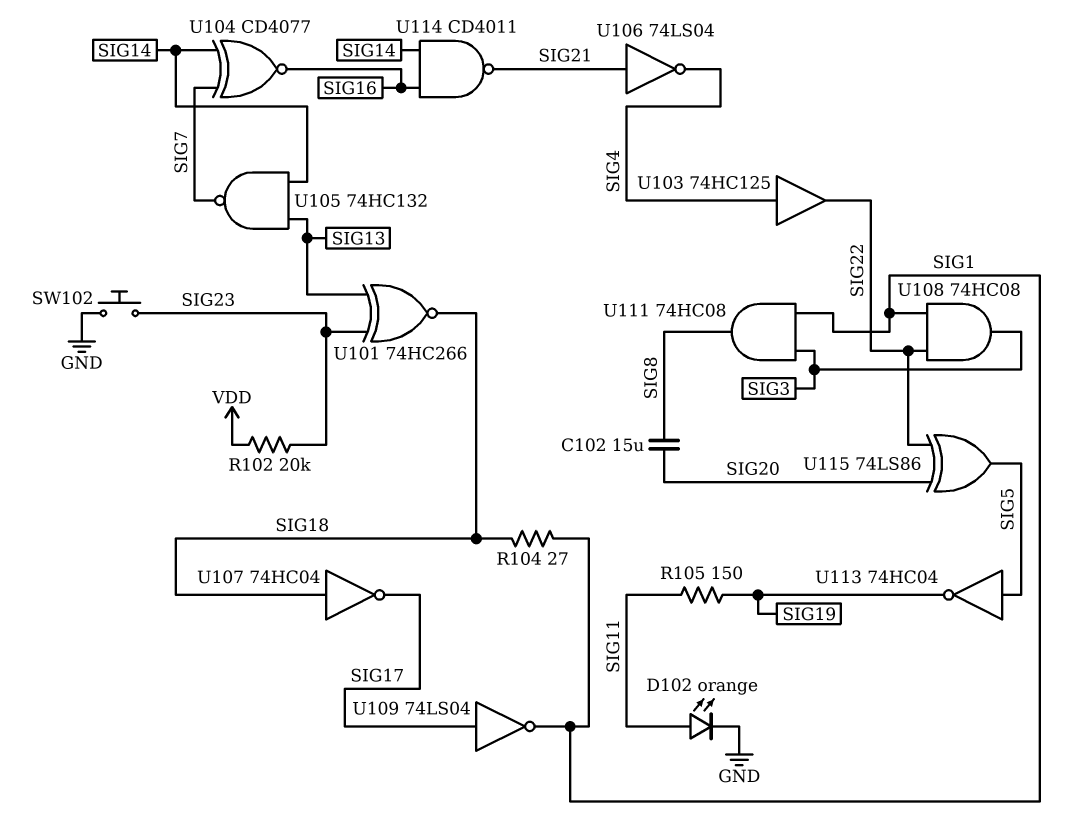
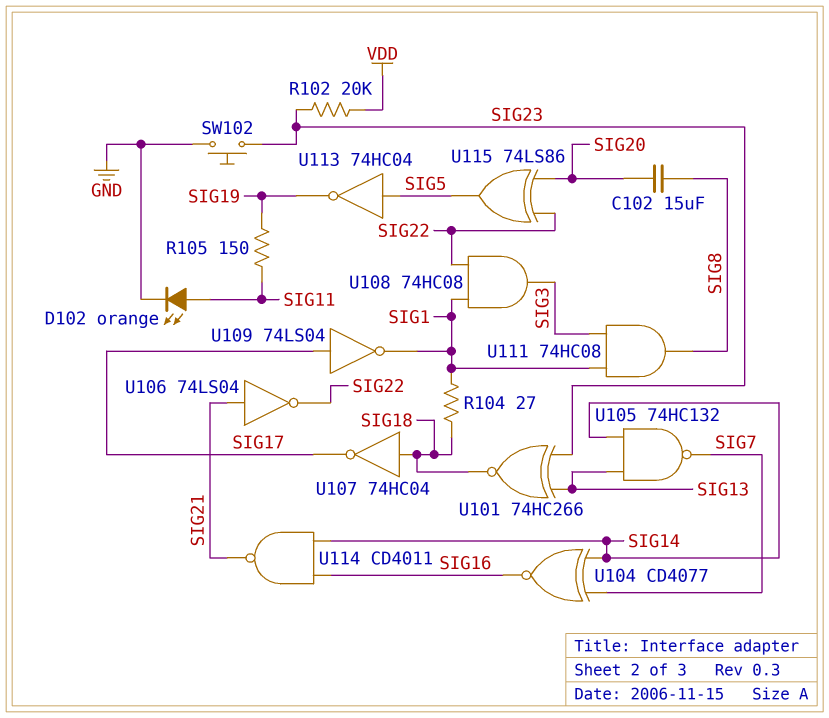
U103: buffer 74HC125 (in SIG4, out SIG22) -> none
U106: NOT 74LS04 (in SIG21, out SIG4) -> NOT 74LS04 (in SIG21, out SIG22)

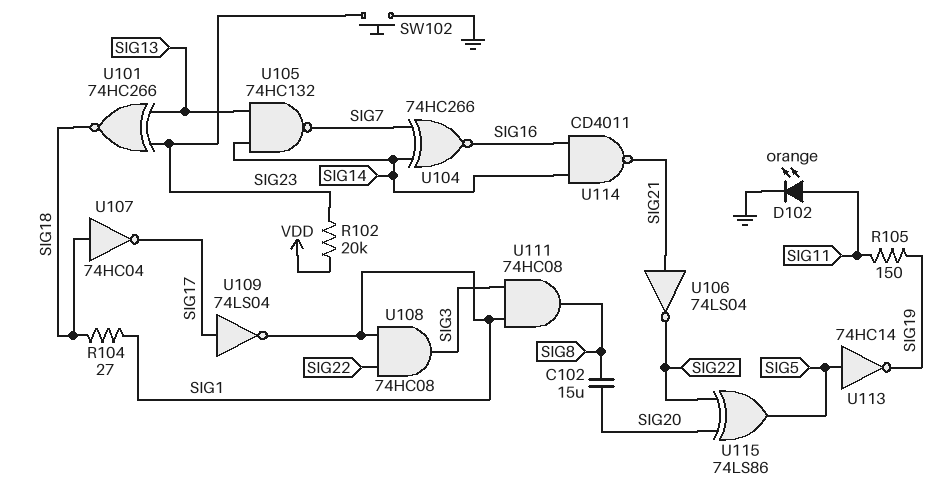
U104: XNOR CD4077 (in SIG7, in SIG14, out SIG16) -> XNOR 74HC266 (in SIG7, in SIG14, out SIG16)
U113: NOT 74HC04 (in SIG5, out SIG19) -> NOT 74HC14 (in SIG5, out SIG19)

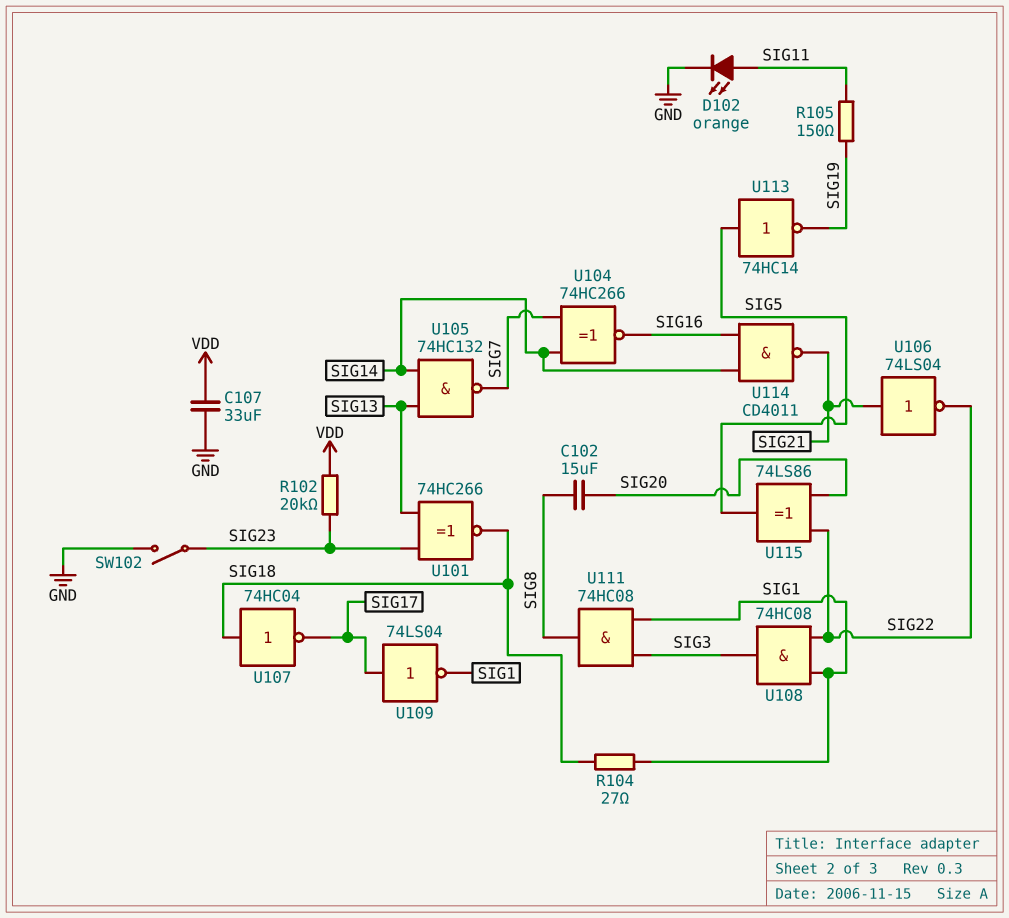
C107: none -> 33uF (GND, VDD)
SW102: button (GND, SIG23) -> switch (GND, SIG23)

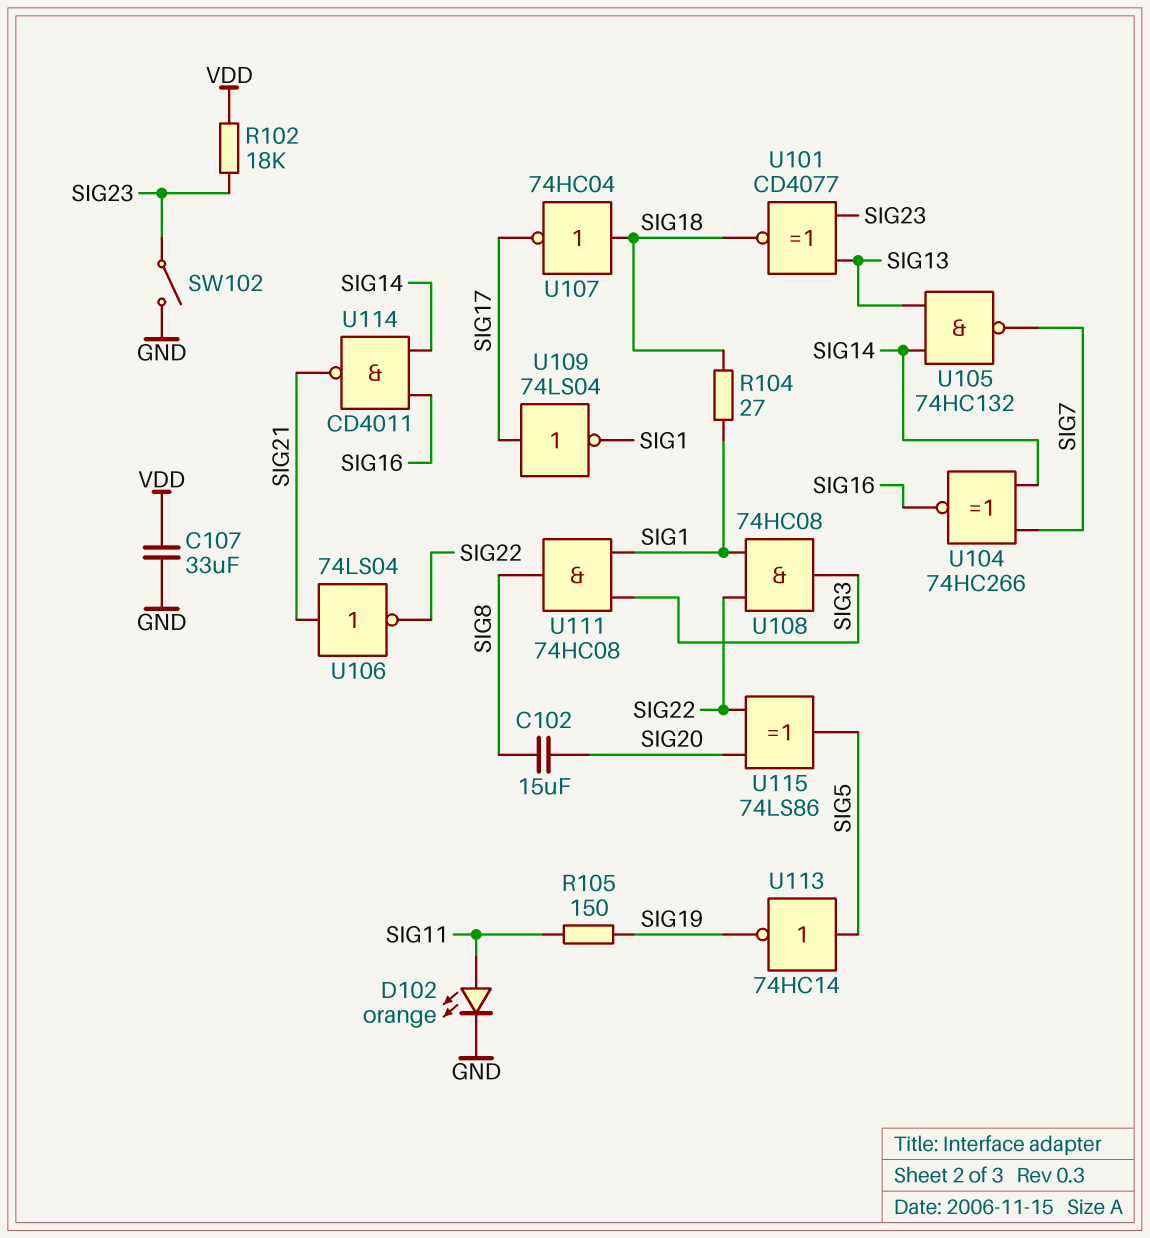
R102: 20k (SIG23, VDD) -> 18k (SIG23, VDD)
U101: XNOR 74HC266 (in SIG13, in SIG23, out SIG18) -> XNOR CD4077 (in SIG13, in SIG23, out SIG18)

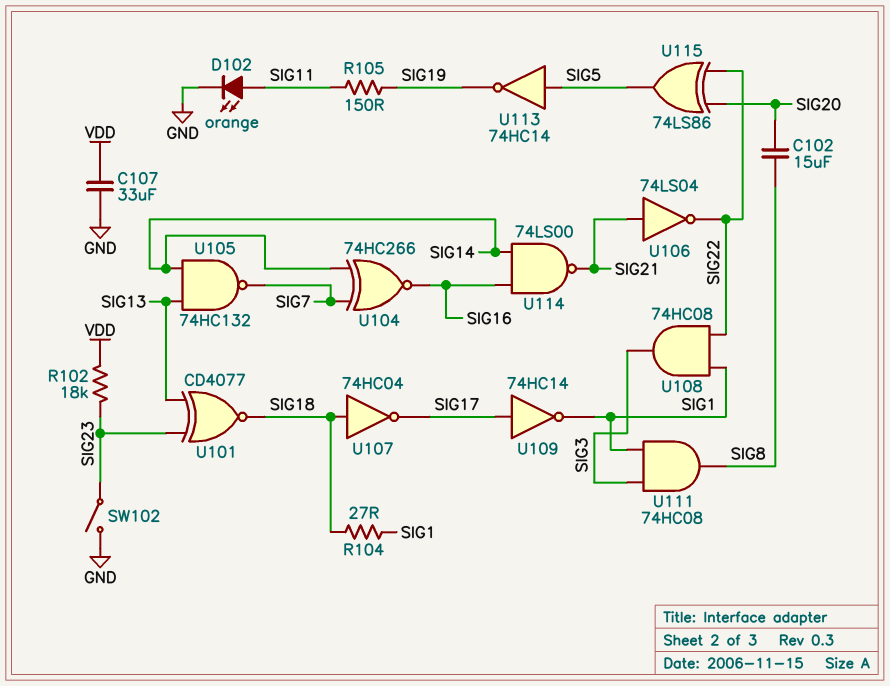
U109: NOT 74LS04 (in SIG17, out SIG1) -> NOT 74HC14 (in SIG17, out SIG1)
U114: NAND CD4011 (in SIG14, in SIG16, out SIG21) -> NAND 74LS00 (in SIG14, in SIG16, out SIG21)

